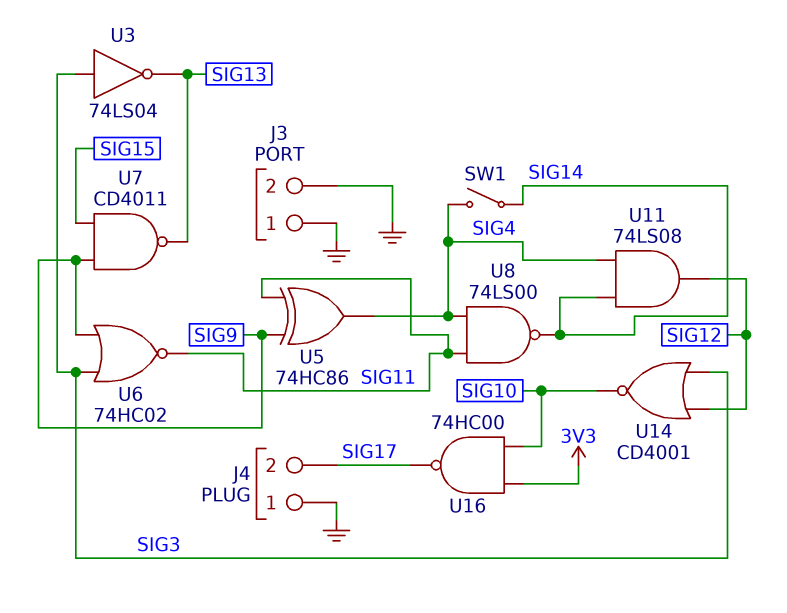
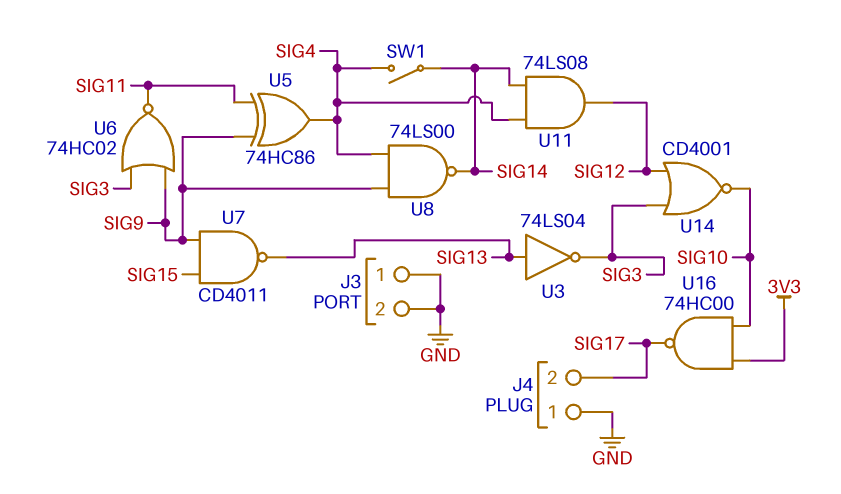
U3: NOT 74LS04 (in SIG3, out SIG13) -> NOT 74LS04 (in SIG13, out SIG3)
U8: NAND 74LS00 (in SIG4, in SIG11, out SIG14) -> NAND 74LS00 (in SIG4, in SIG9, out SIG14)

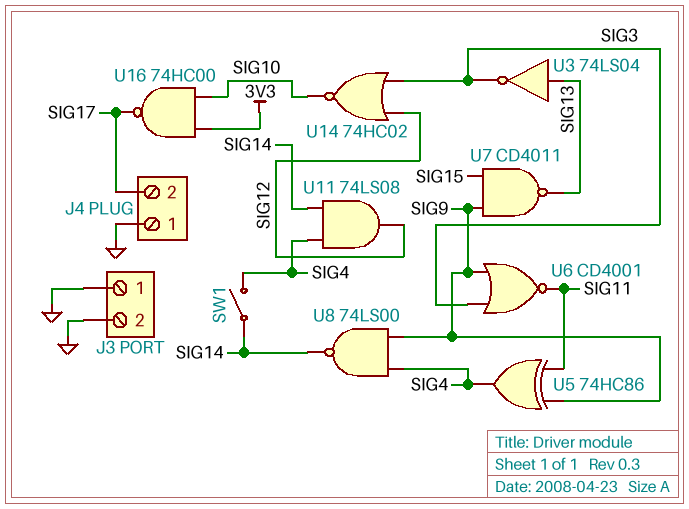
U6: NOR 74HC02 (in SIG3, in SIG9, out SIG11) -> NOR CD4001 (in SIG3, in SIG9, out SIG11)
U14: NOR CD4001 (in SIG3, in SIG12, out SIG10) -> NOR 74HC02 (in SIG3, in SIG12, out SIG10)

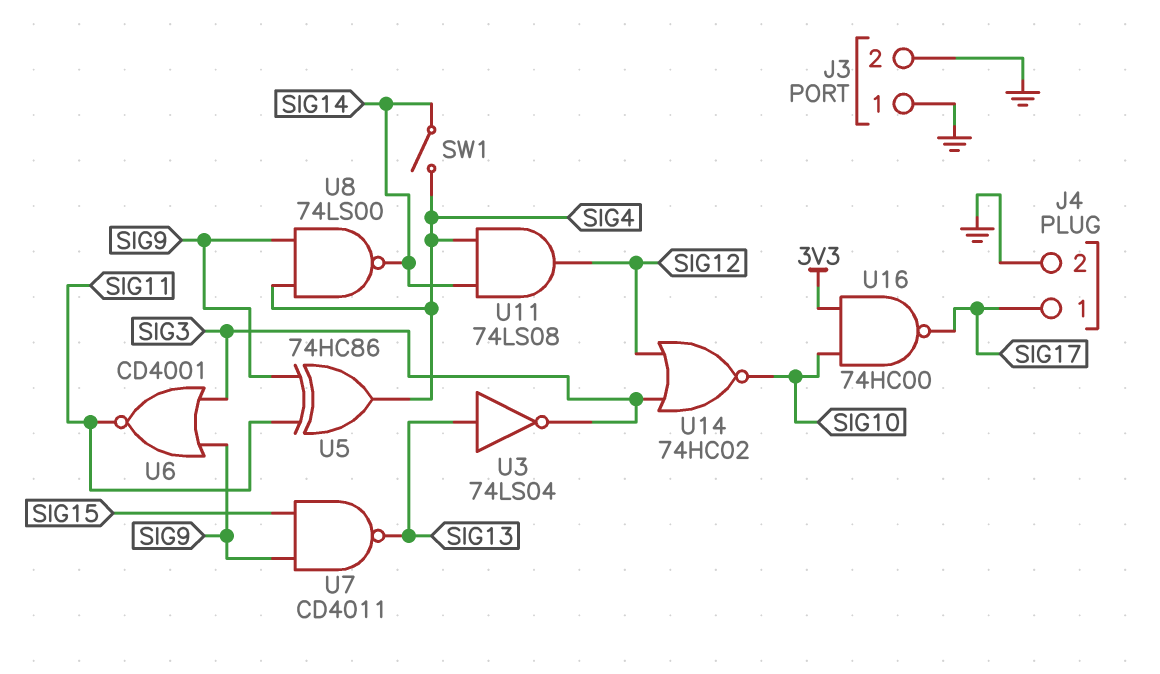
J4 pin 1: GND -> SIG17
J4 pin 2: SIG17 -> GND

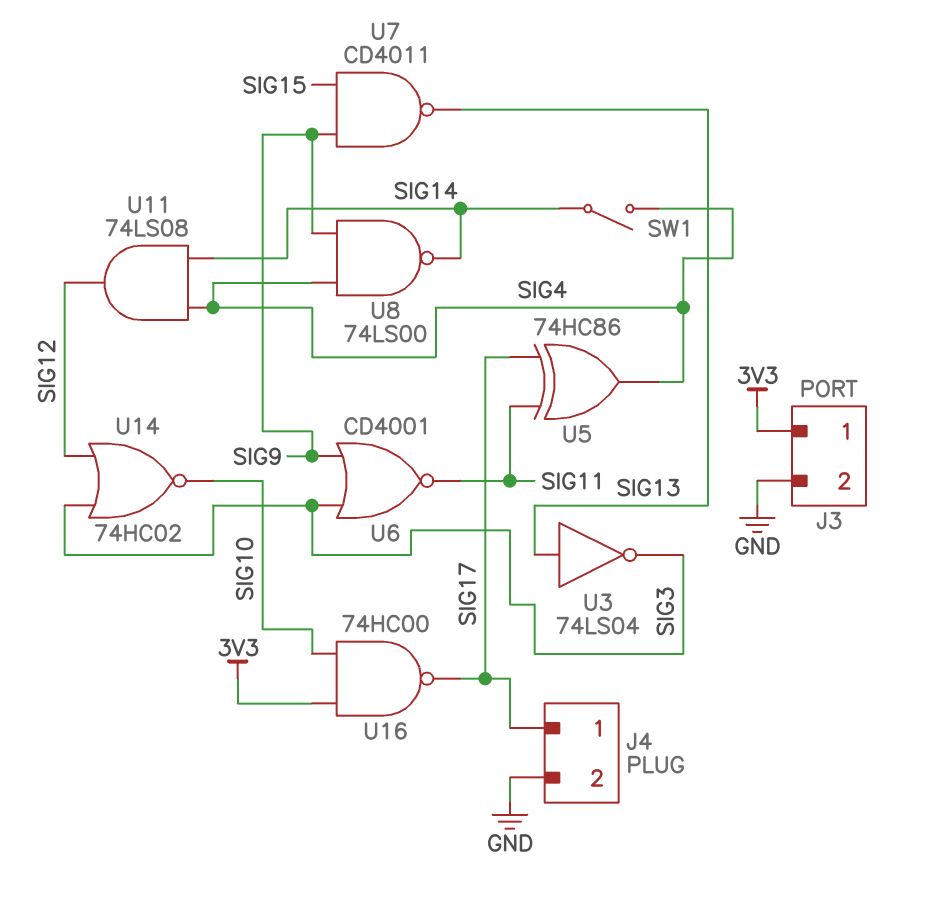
J3 pin 1: GND -> 3V3
U5: XOR 74HC86 (in SIG9, in SIG11, out SIG4) -> XOR 74HC86 (in SIG11, in SIG17, out SIG4)

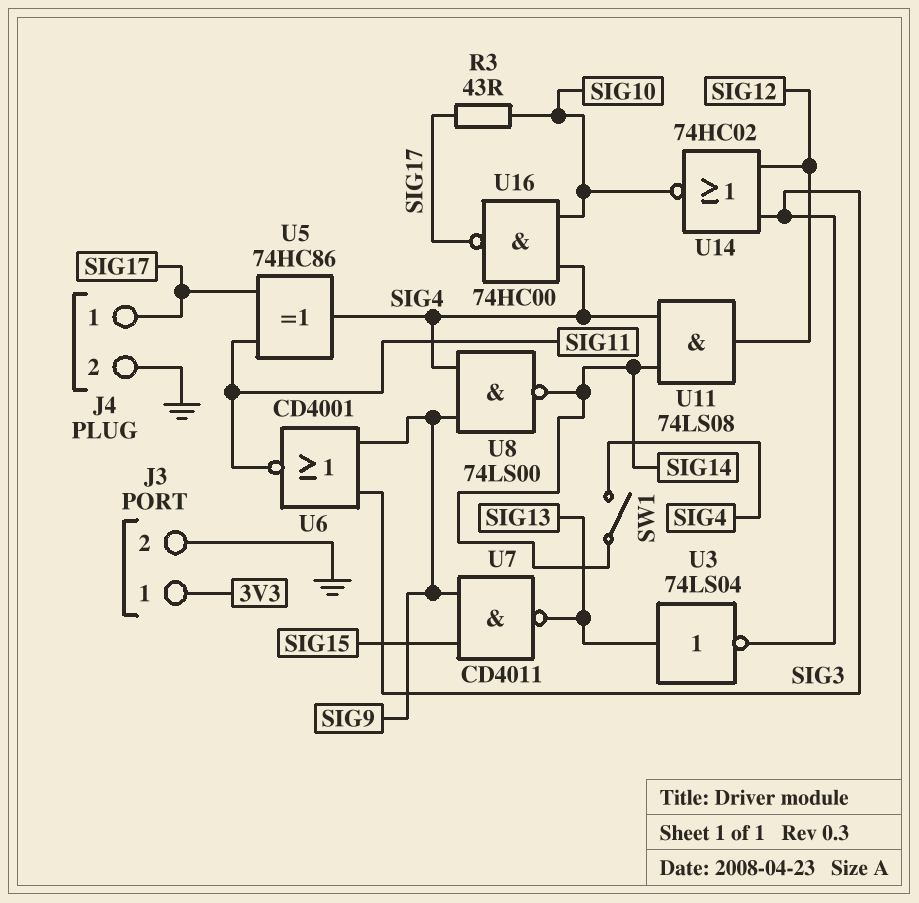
R3: none -> 43 (SIG10, SIG17)
U16: NAND 74HC00 (in 3V3, in SIG10, out SIG17) -> NAND 74HC00 (in SIG4, in SIG10, out SIG17)

